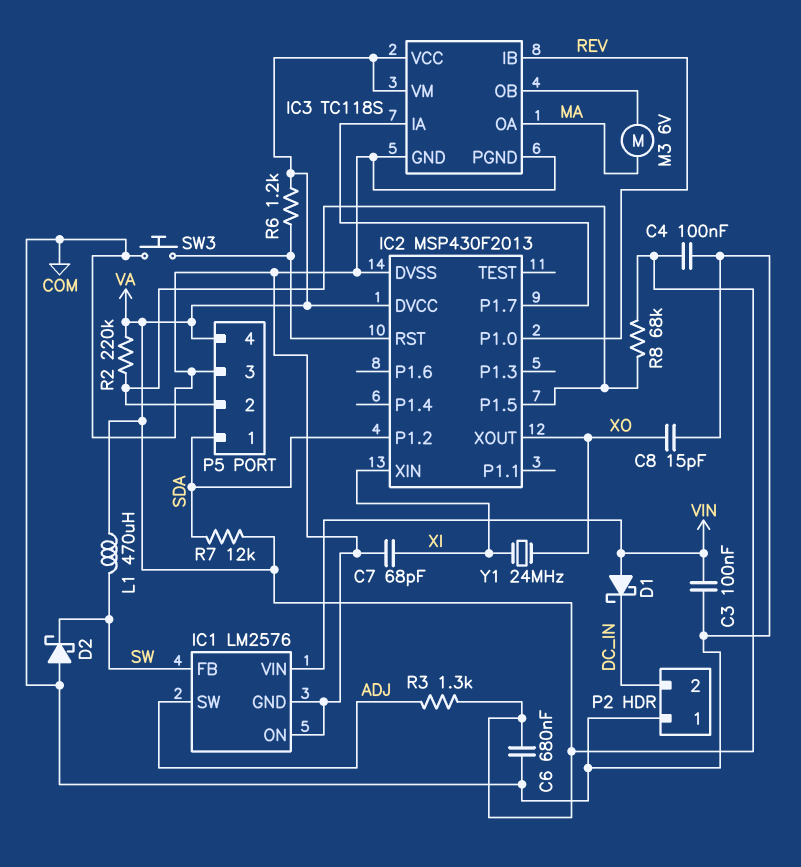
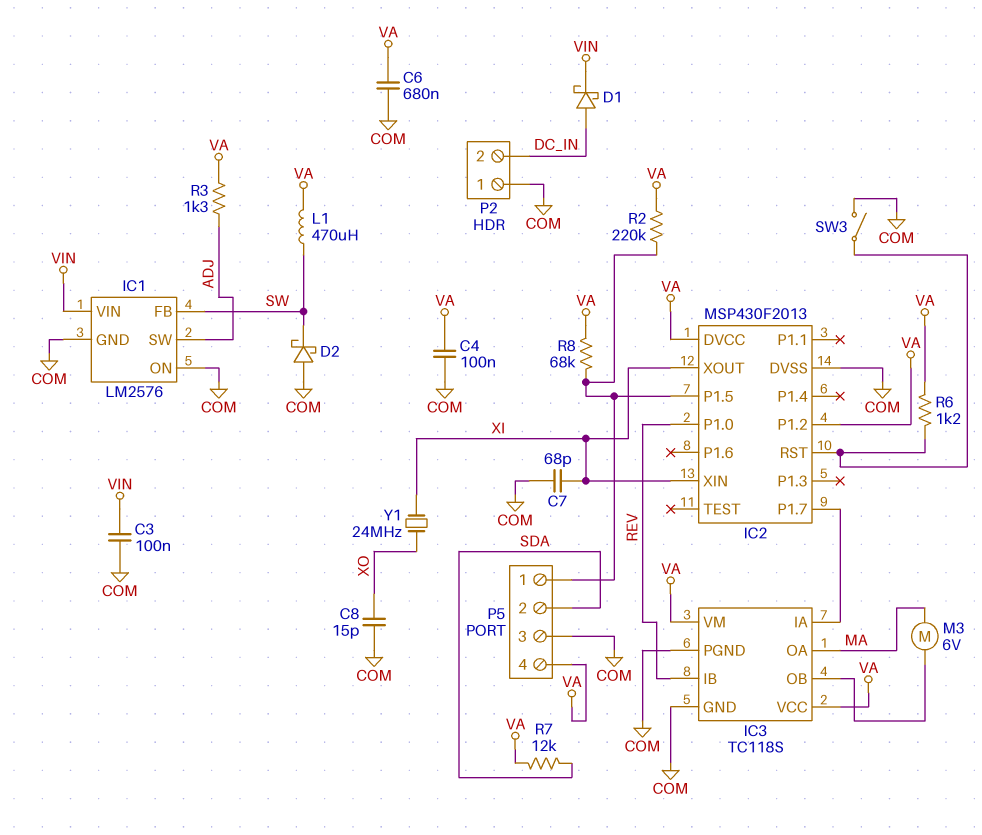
D1: schottky (A VIN, K DC_IN) -> schottky (A DC_IN, K VIN)
IC2 pin P1.2: SDA -> VA
IC2 pin XOUT: XO -> XI
P5 pin 1: SDA -> IC2/P1.5
P5 pin 2: IC2/P1.5 -> SDA
SW3: button (COM, IC2/RST) -> switch (COM, IC2/RST)

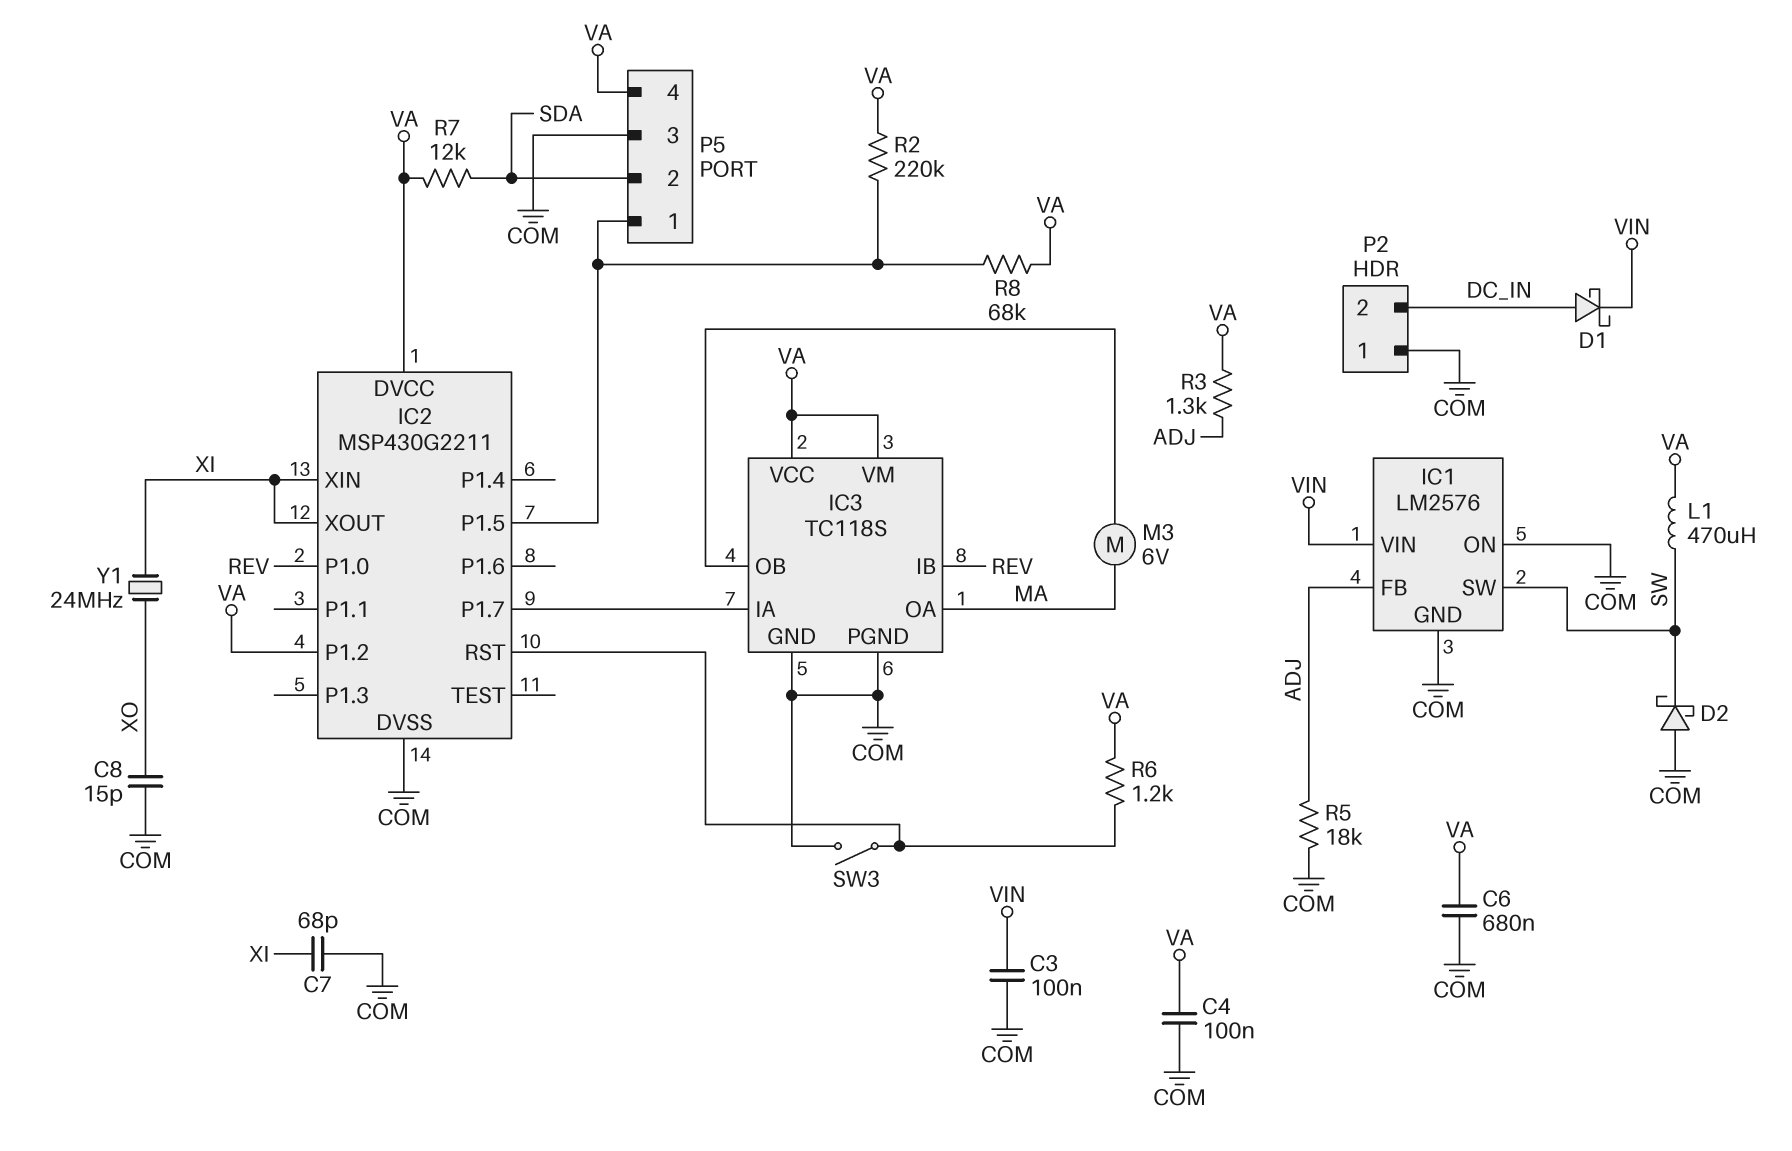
IC1 pin FB: SW -> ADJ
IC1 pin SW: ADJ -> SW
IC2: MSP430F2013 -> MSP430G2211
R5: none -> 18k (ADJ, COM)

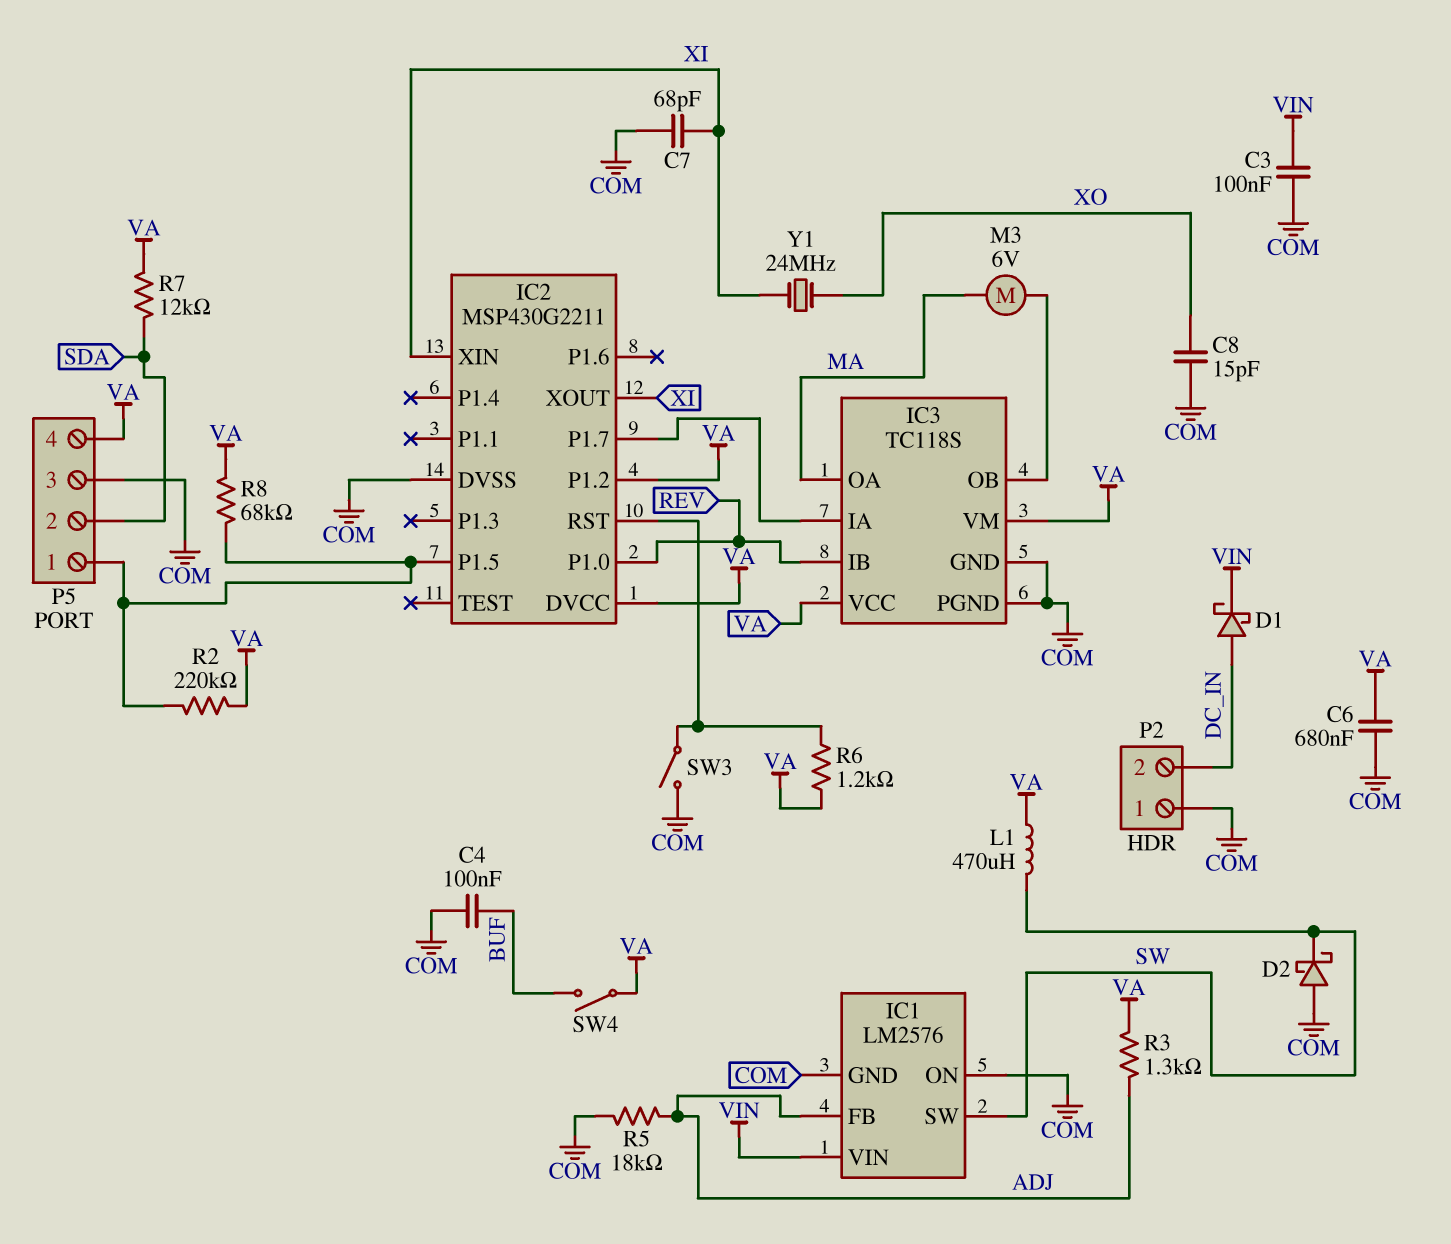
C4: 100nF (COM, VA) -> 100nF (BUF, COM)
SW4: none -> switch (BUF, VA)

